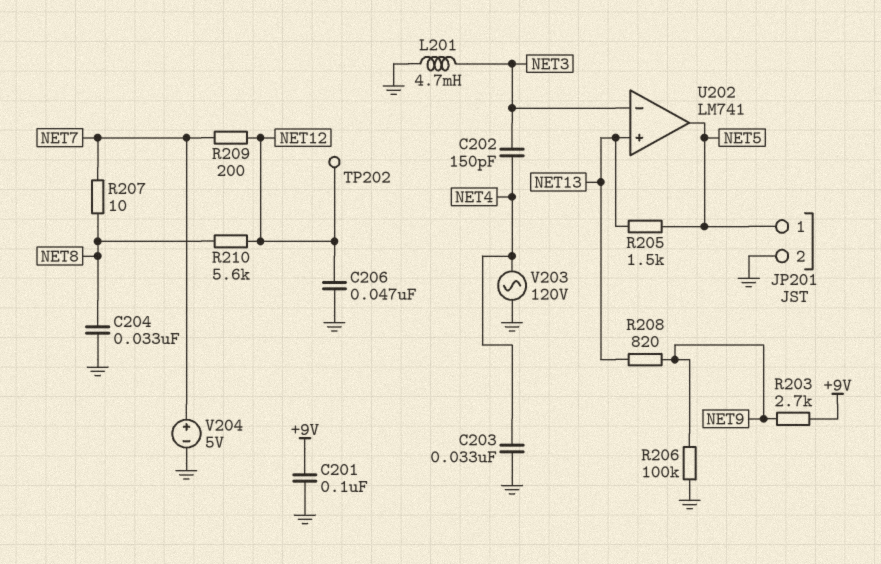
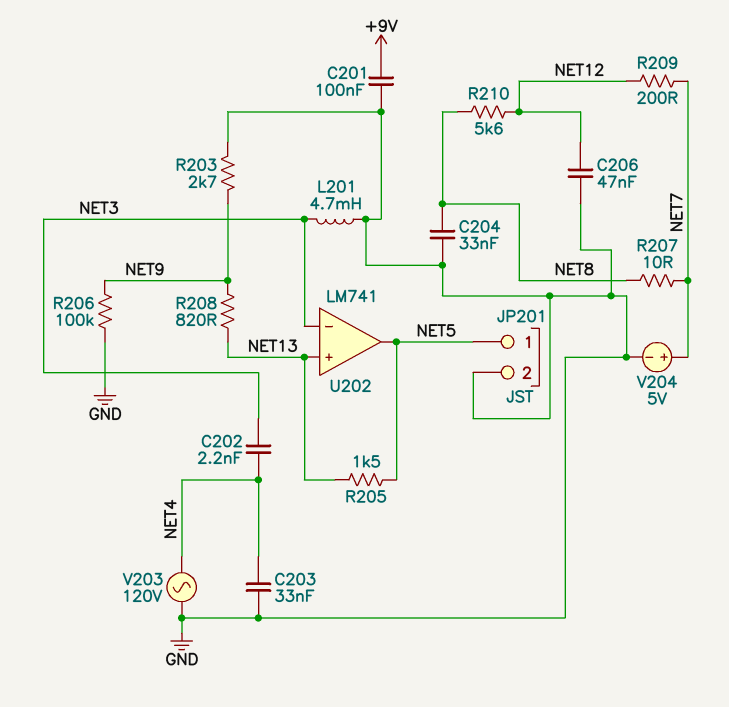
C202: 150pF (NET3, NET4) -> 2.2nF (NET3, NET4)
R203: 2.7k (+9V, NET9) -> 2.7k (GND, NET9)
TP202: test point (NET12) -> none

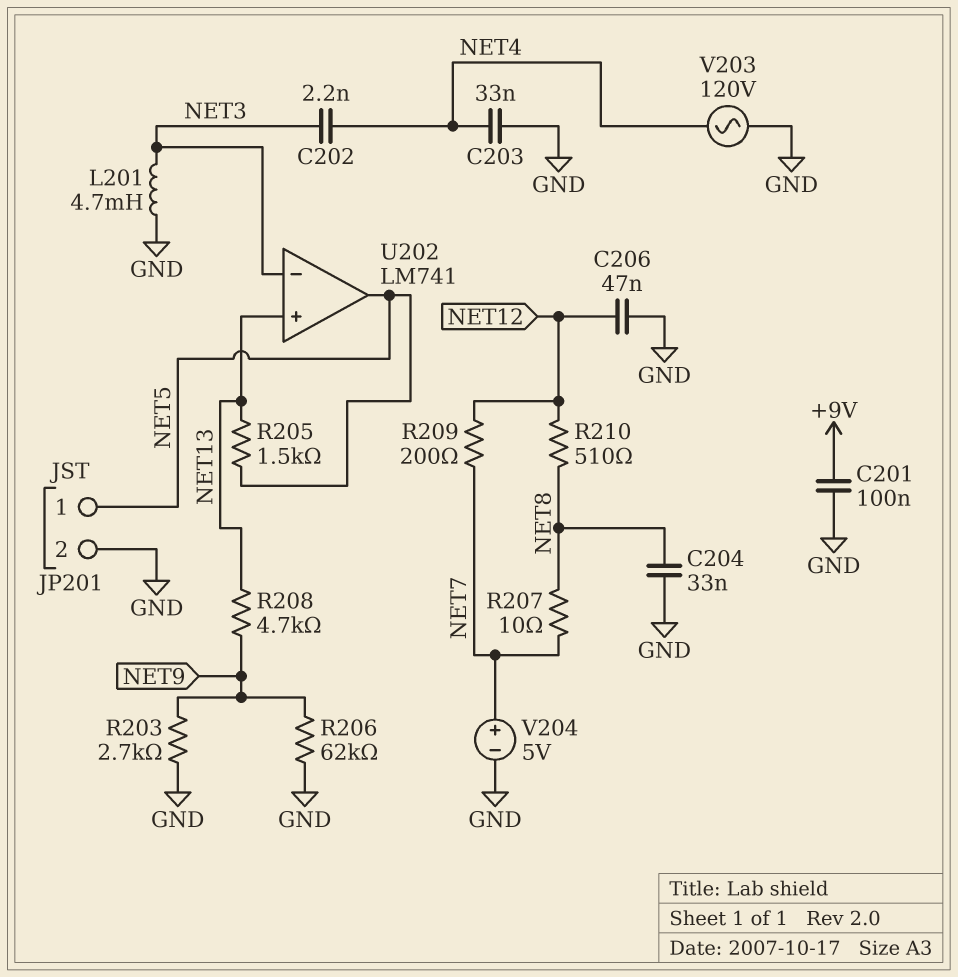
R206: 100k (GND, NET9) -> 62k (GND, NET9)
R208: 820 (NET9, NET13) -> 4.7k (NET9, NET13)
R210: 5.6k (NET8, NET12) -> 510 (NET8, NET12)

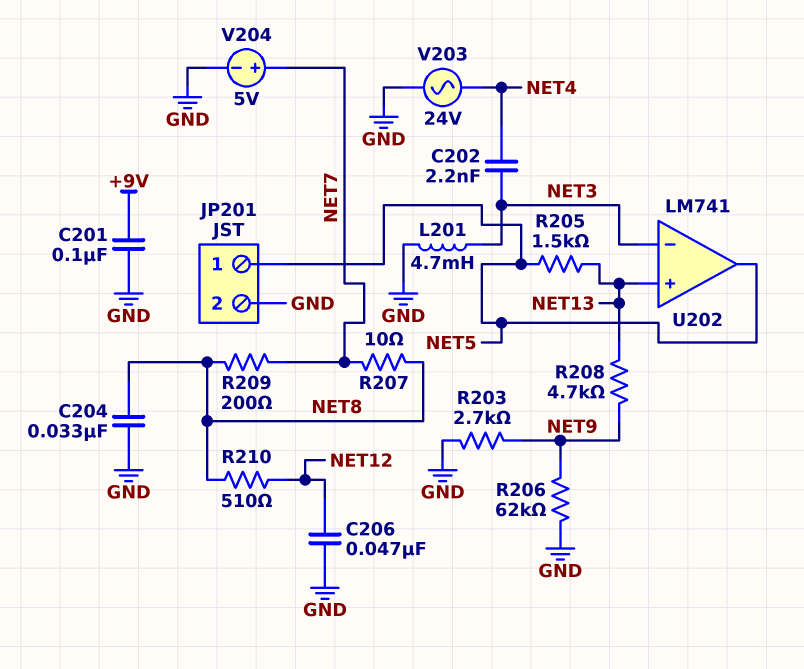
C203: 33nF (GND, NET4) -> none
R209: 200 (NET7, NET12) -> 200 (NET7, NET8)
V203: AC 120V (GND, NET4) -> AC 24V (GND, NET4)

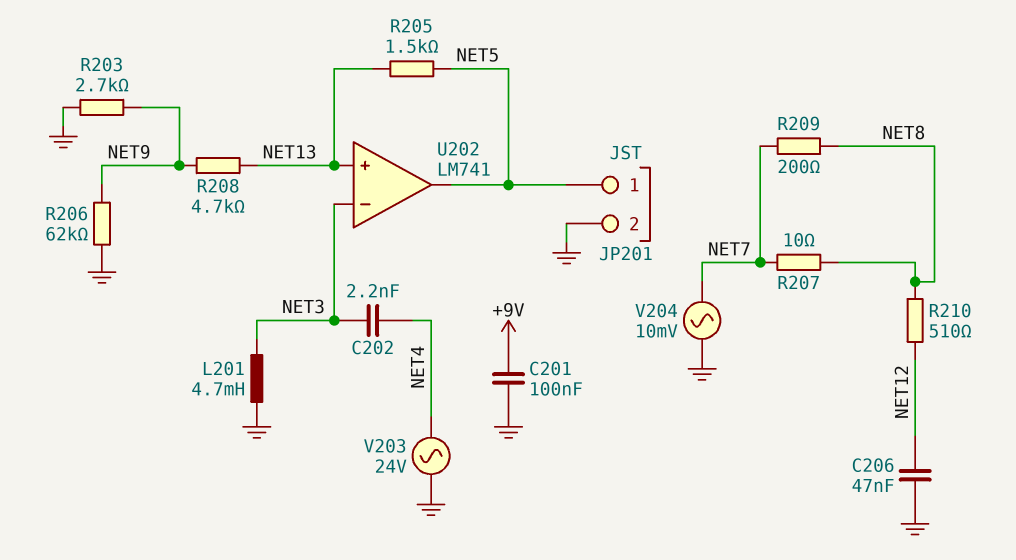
C204: 33nF (GND, NET8) -> none
V204: 5V (plus NET7, minus GND) -> AC 10mV (GND, NET7)

